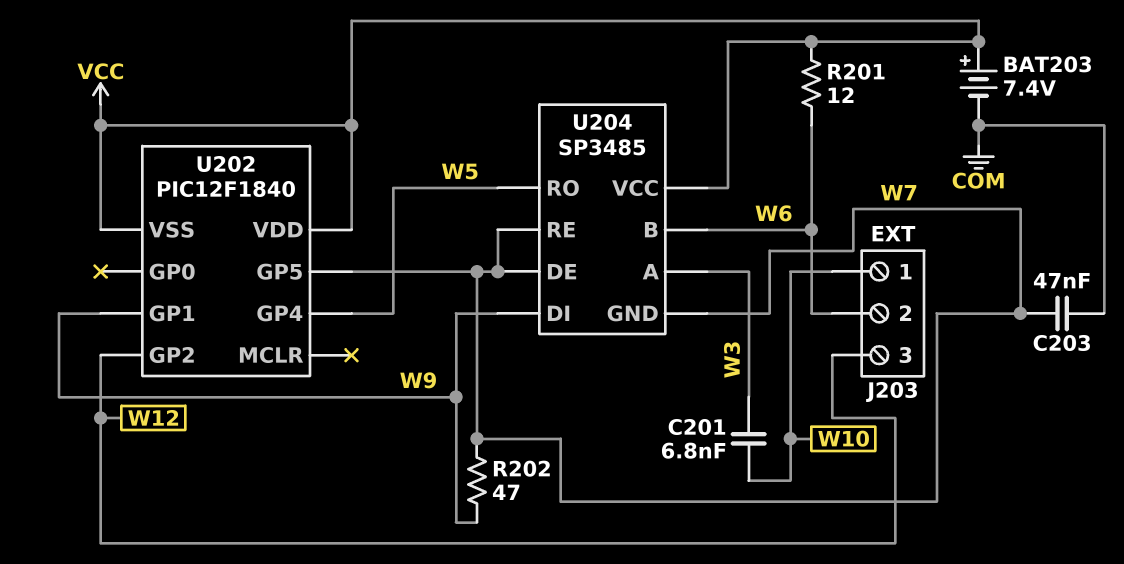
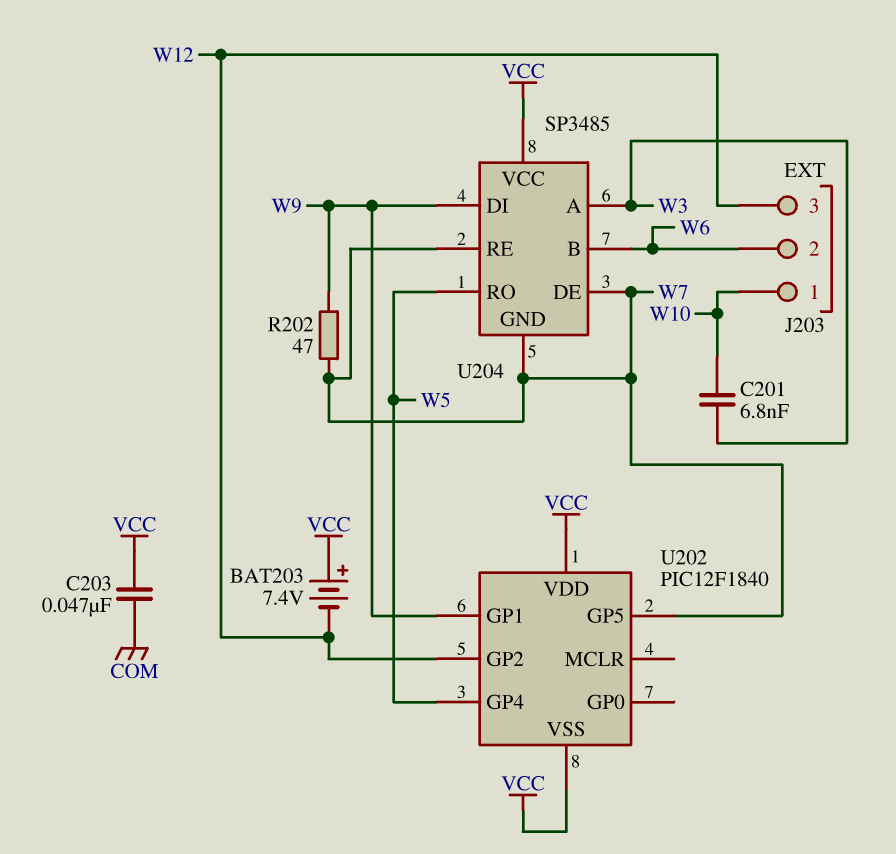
BAT203: 7.4V (plus VCC, minus COM) -> 7.4V (plus VCC, minus W12)
C203: 47nF (COM, W7) -> 47nF (COM, VCC)
R201: 12 (VCC, W6) -> none

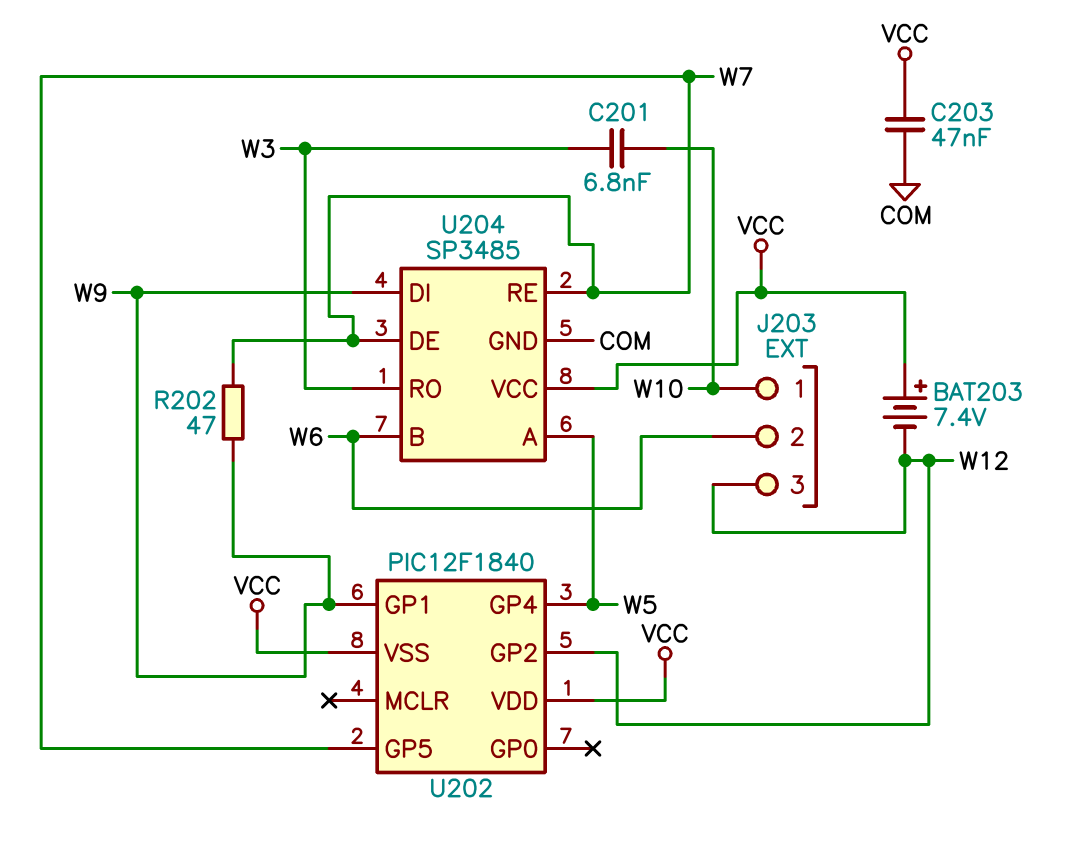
U204 pin A: W3 -> W5
U204 pin GND: W7 -> COM
U204 pin RO: W5 -> W3

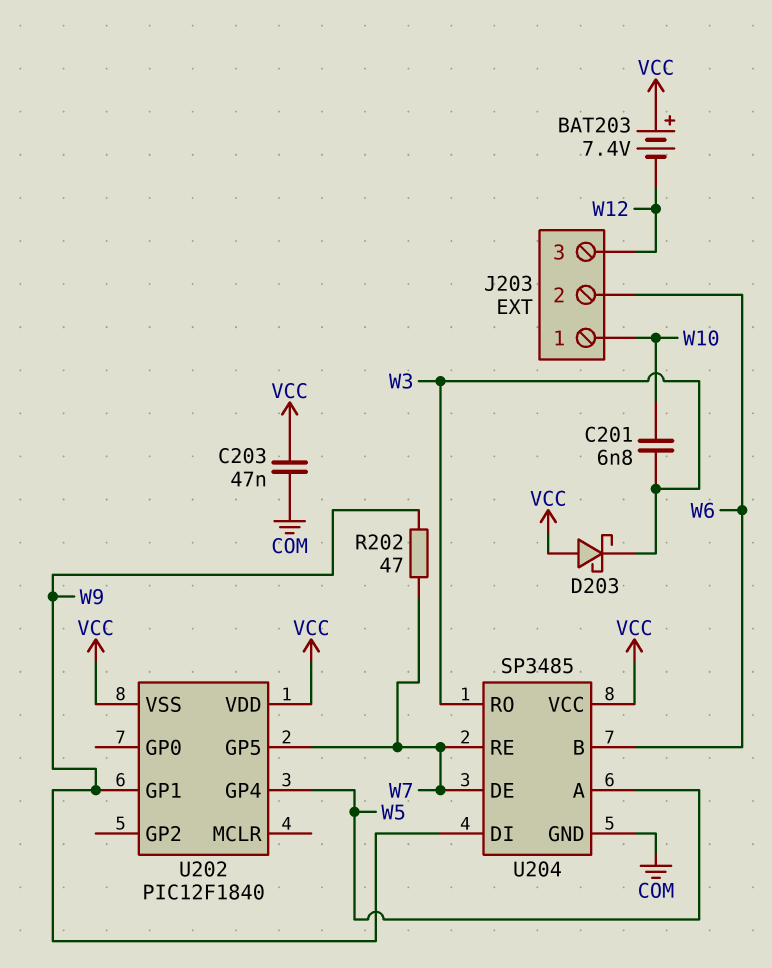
D203: none -> schottky (A VCC, K W3)
U202 pin GP2: W12 -> none

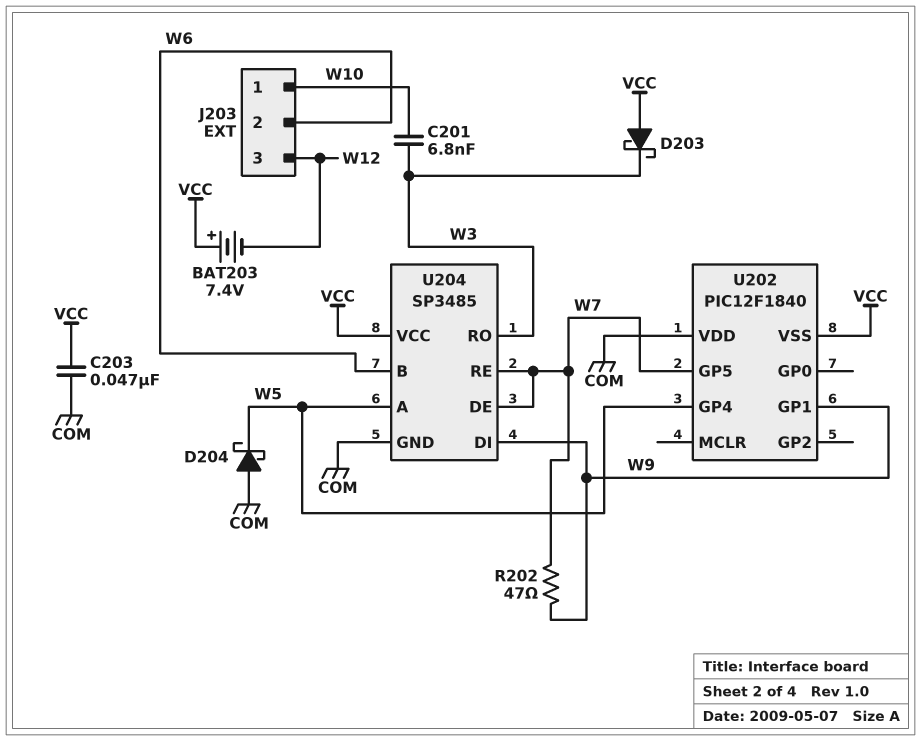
D204: none -> schottky (A COM, K W5)
U202 pin VDD: VCC -> COM

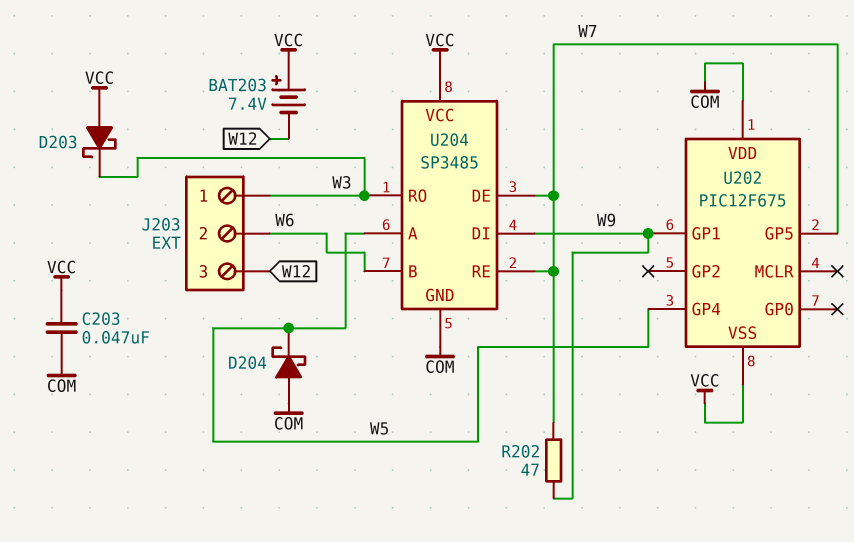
C201: 6.8nF (W3, W10) -> none
J203 pin 1: W10 -> W3
U202: PIC12F1840 -> PIC12F675

